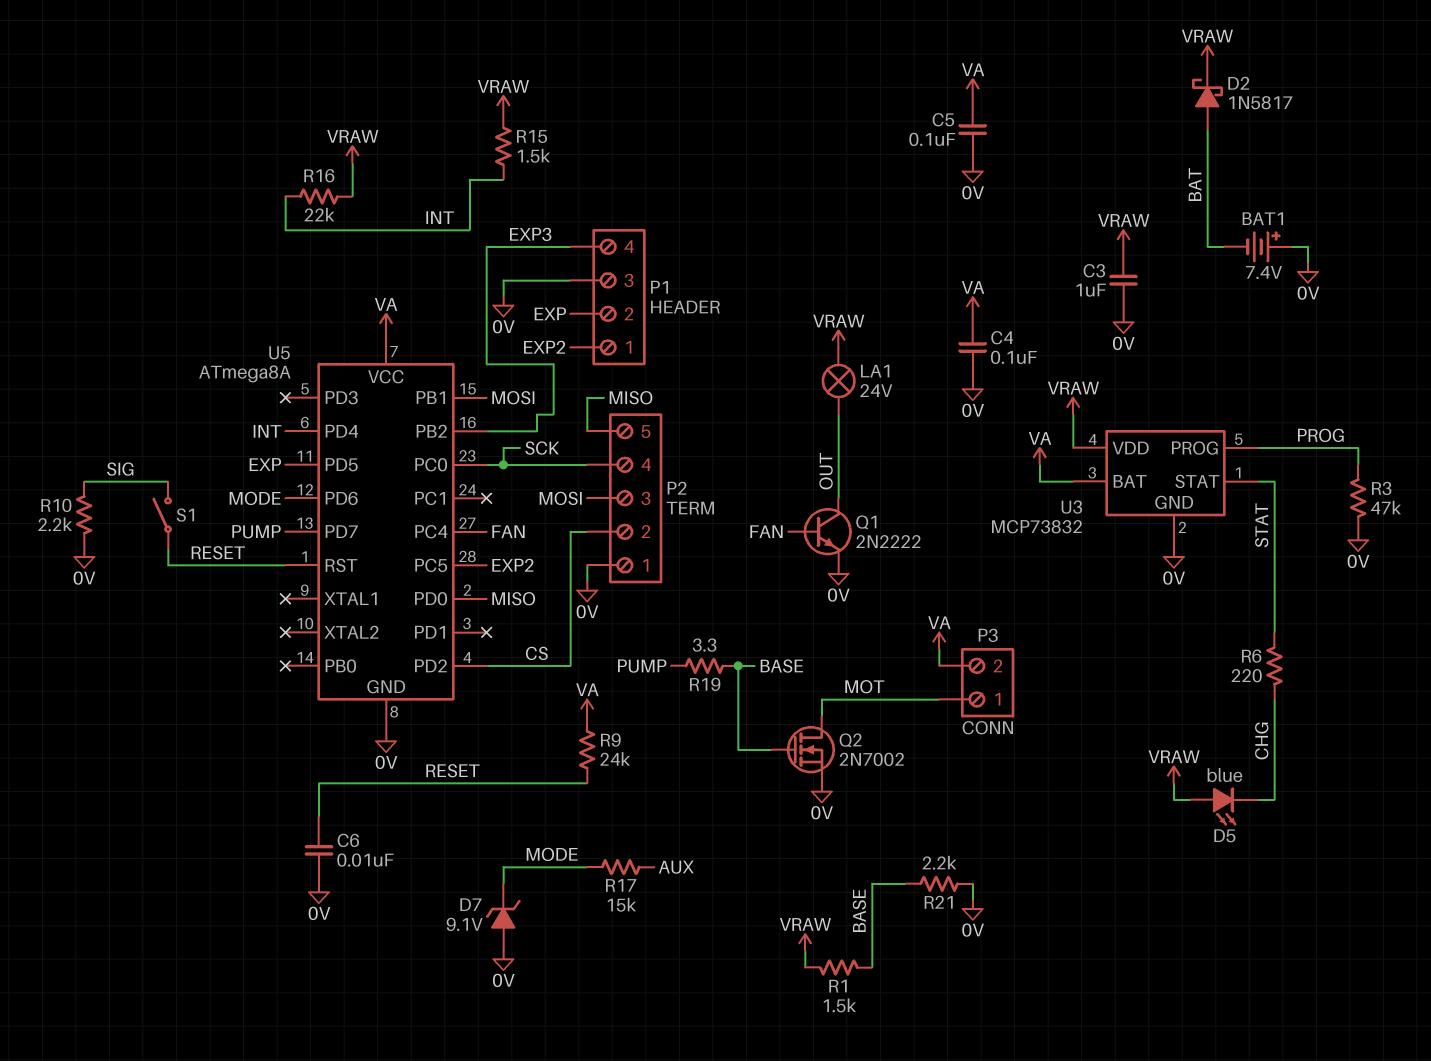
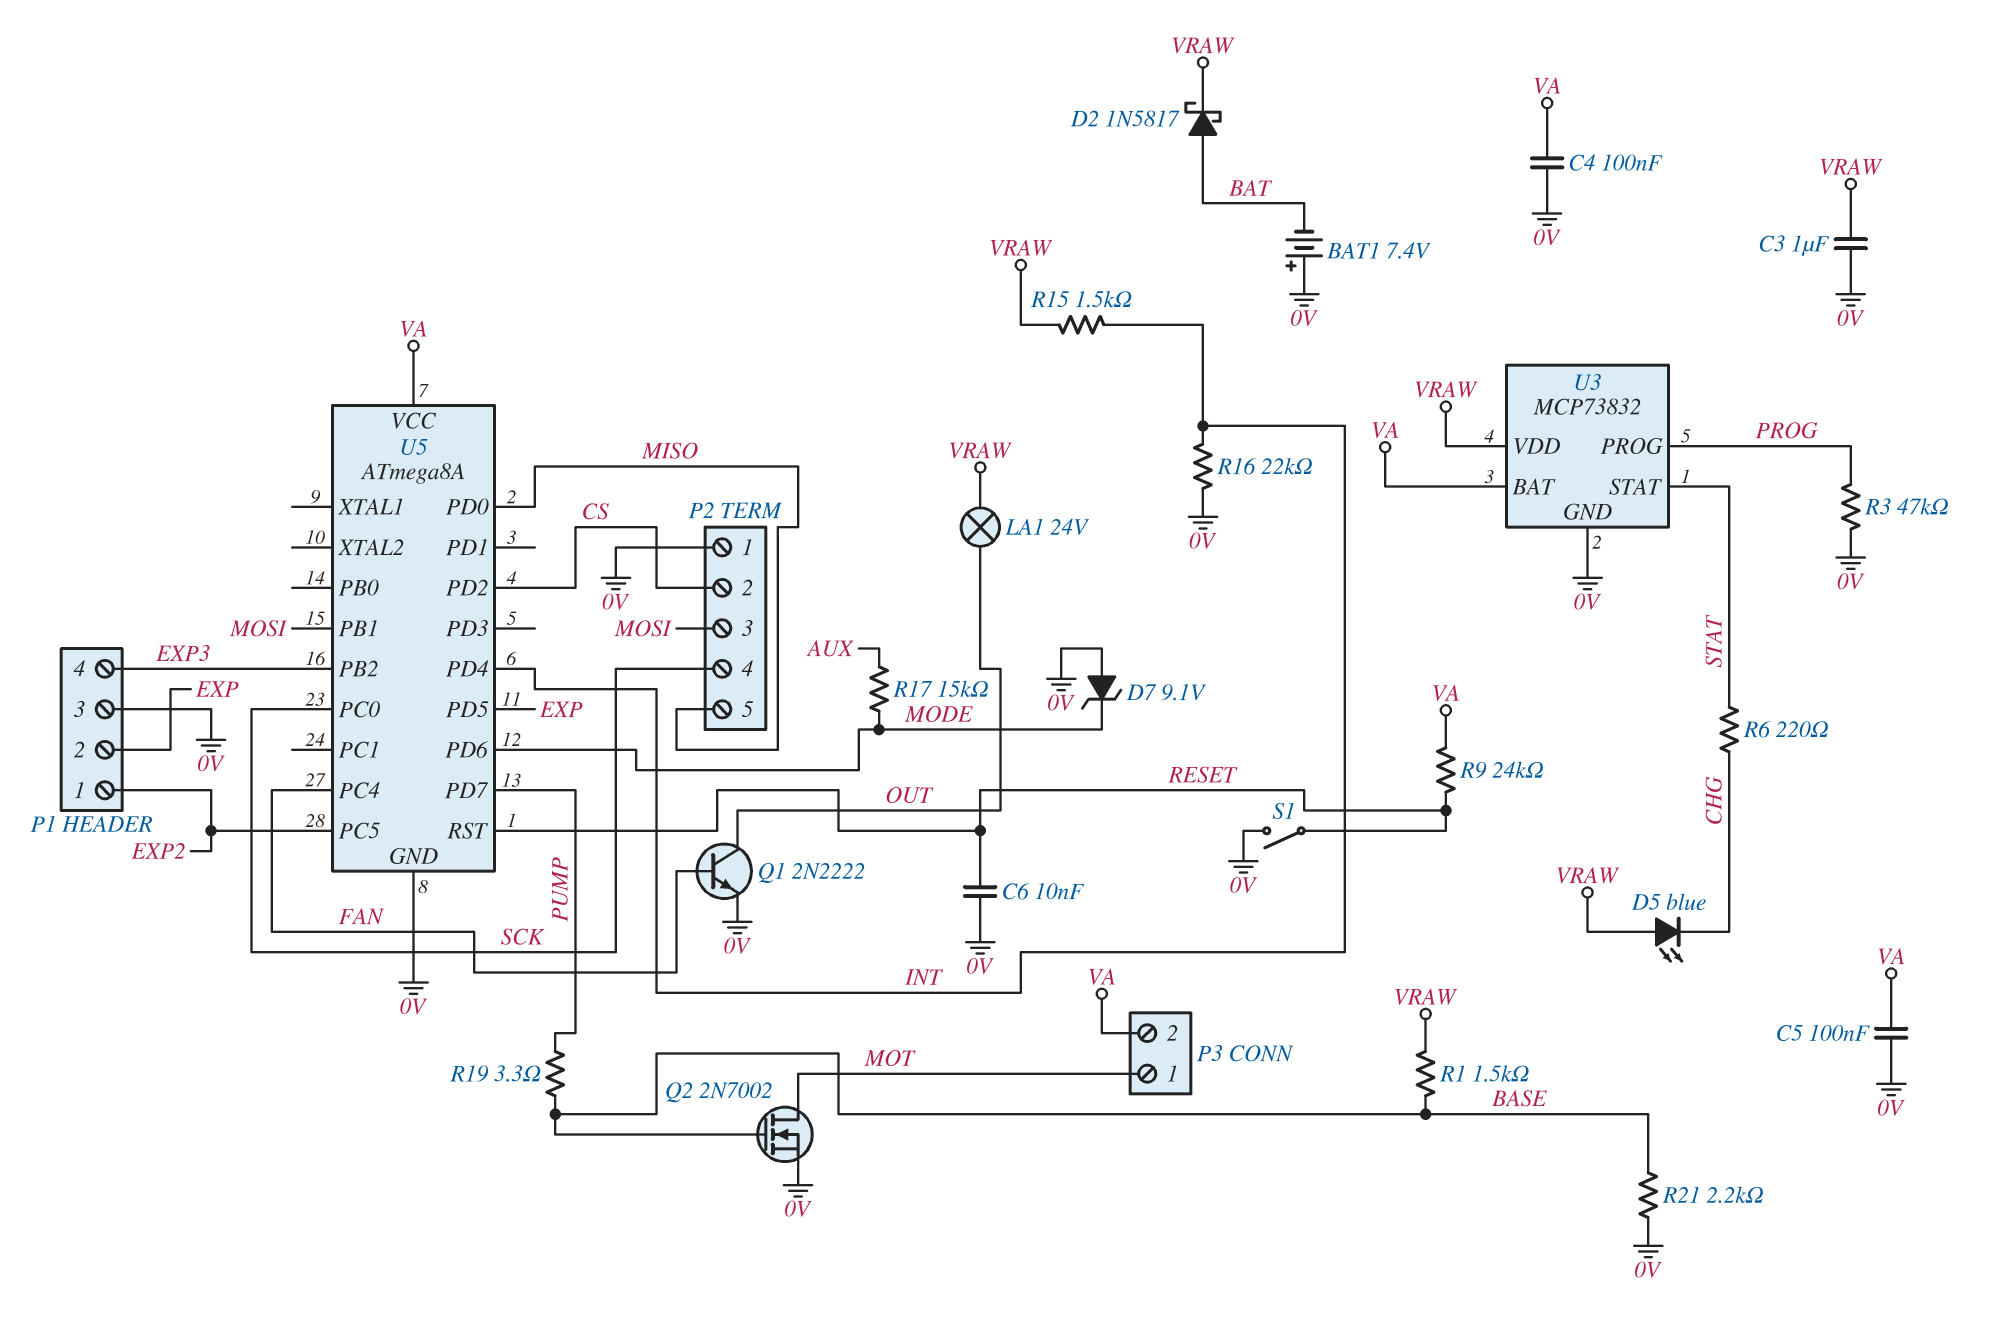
R10: 2.2k (0V, SIG) -> none
R16: 22k (INT, VRAW) -> 22k (0V, INT)
S1: switch (RESET, SIG) -> switch (0V, RESET)

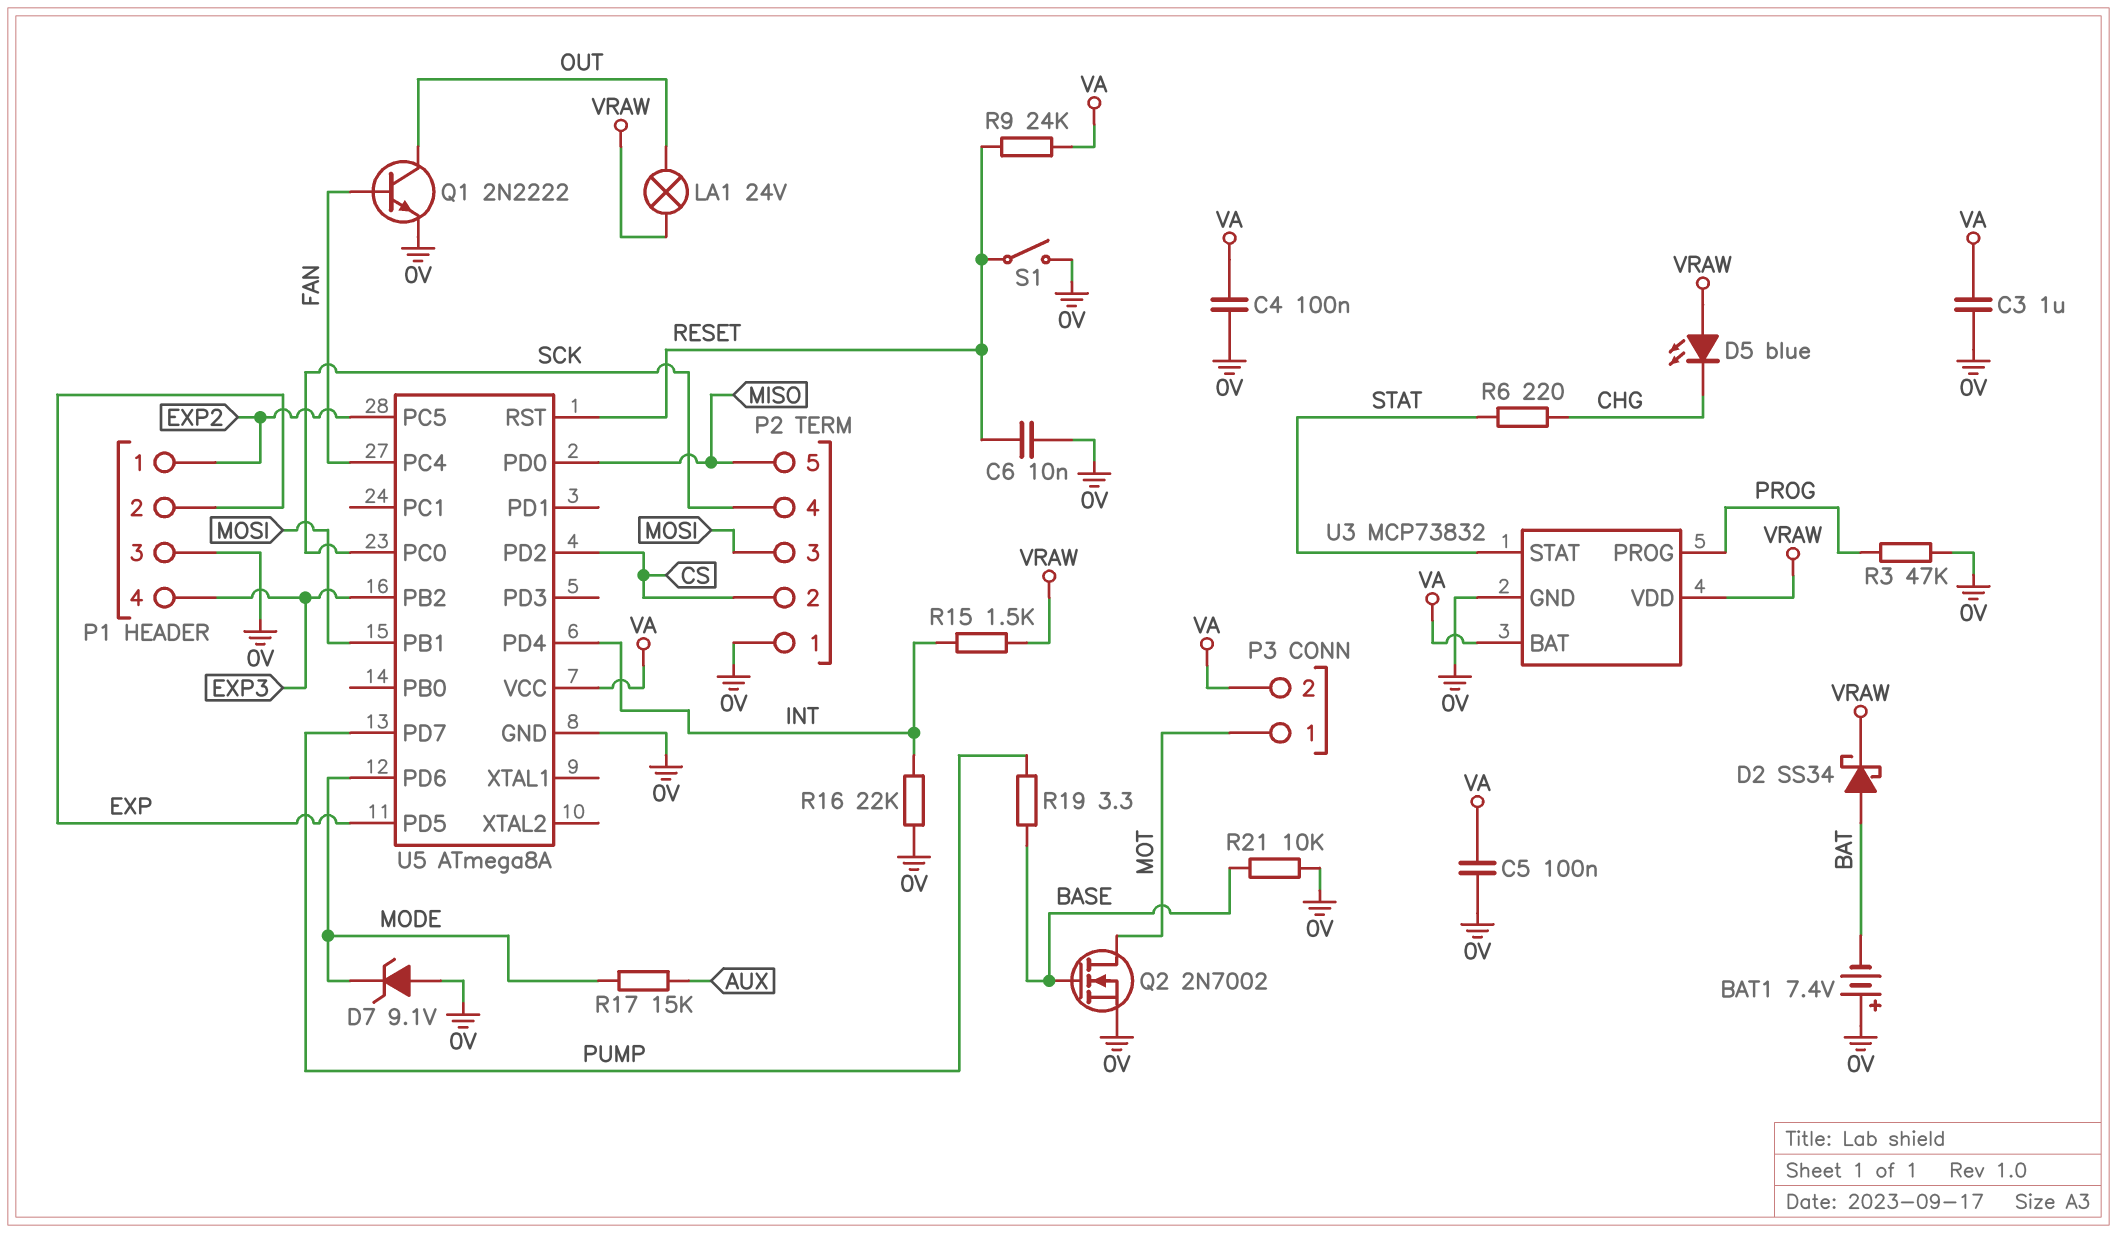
C3: 1uF (0V, VRAW) -> 1uF (0V, VA)
D2: schottky 1N5817 (A BAT, K VRAW) -> schottky SS34 (A BAT, K VRAW)
R1: 1.5k (BASE, VRAW) -> none
R21: 2.2k (0V, BASE) -> 10k (0V, BASE)

